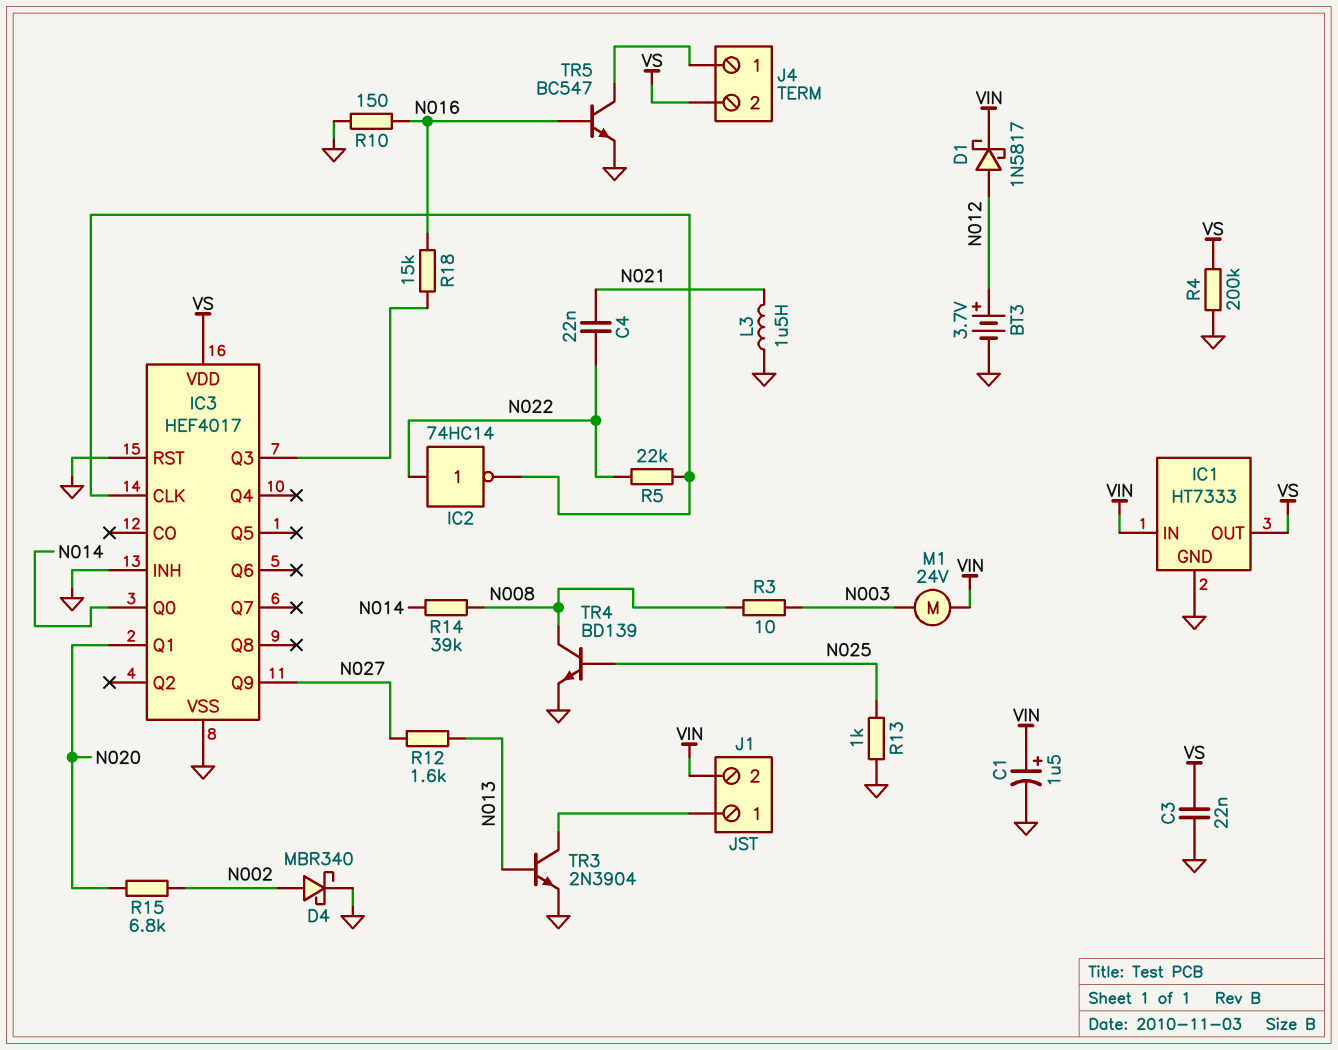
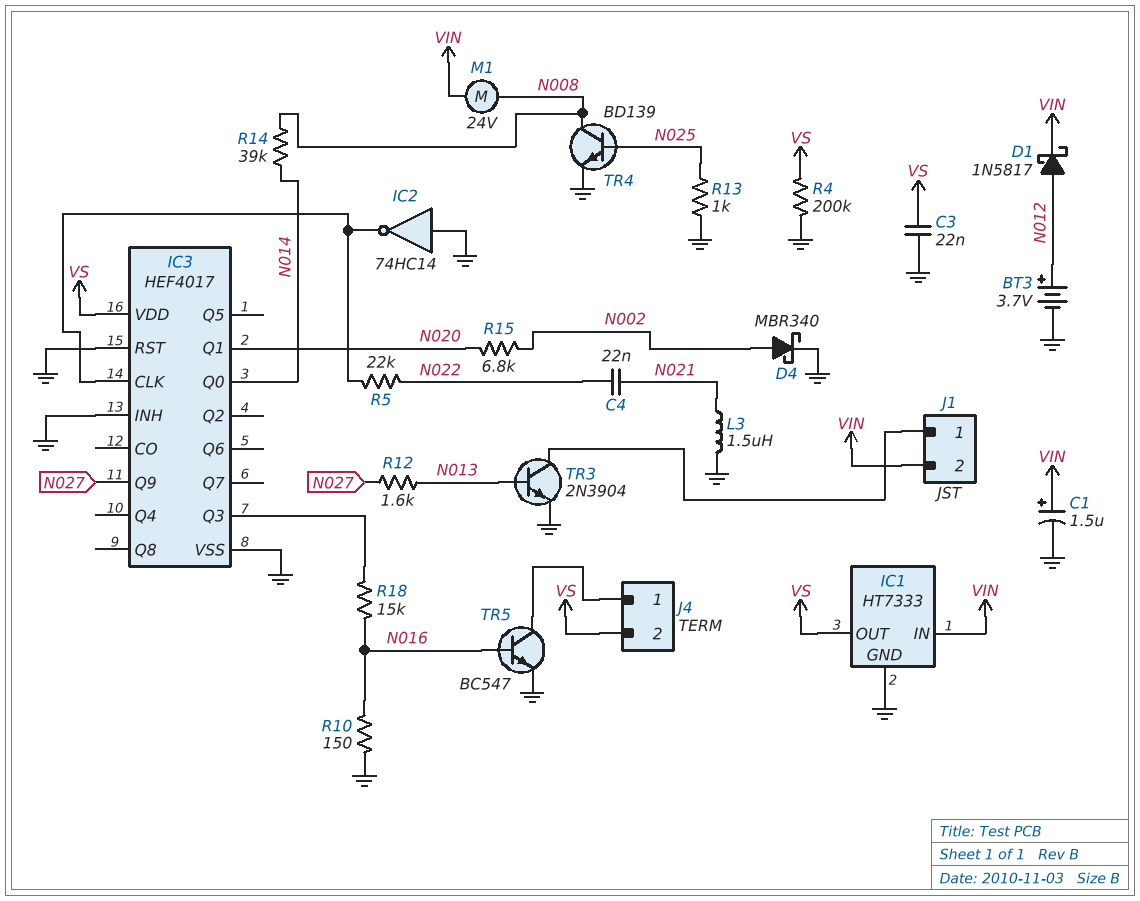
IC2: NOT 74HC14 (in N022, out IC3/CLK) -> NOT 74HC14 (in GND, out IC3/CLK)
M1: motor 24V (N003, VIN) -> motor 24V (N008, VIN)
R3: 10 (N003, N008) -> none

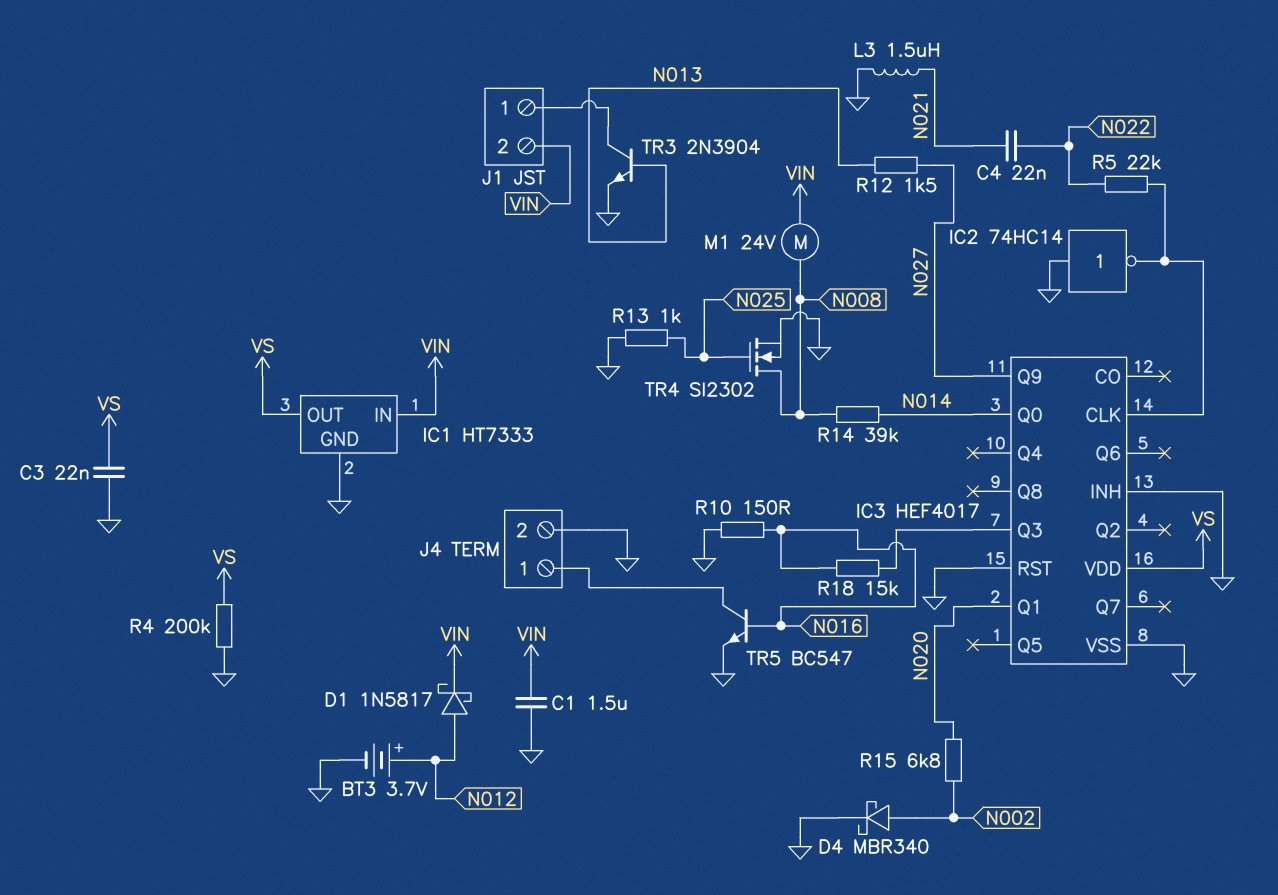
C1: 1.5uF (plus VIN, minus GND) -> 1.5uF (GND, VIN)
J4 pin 2: VS -> GND
R12: 1.6k (N013, N027) -> 1.5k (N013, N027)
TR4: NPN BD139 (B N025, C N008, E GND) -> NMOS SI2302 (G N025, D N008, S GND)

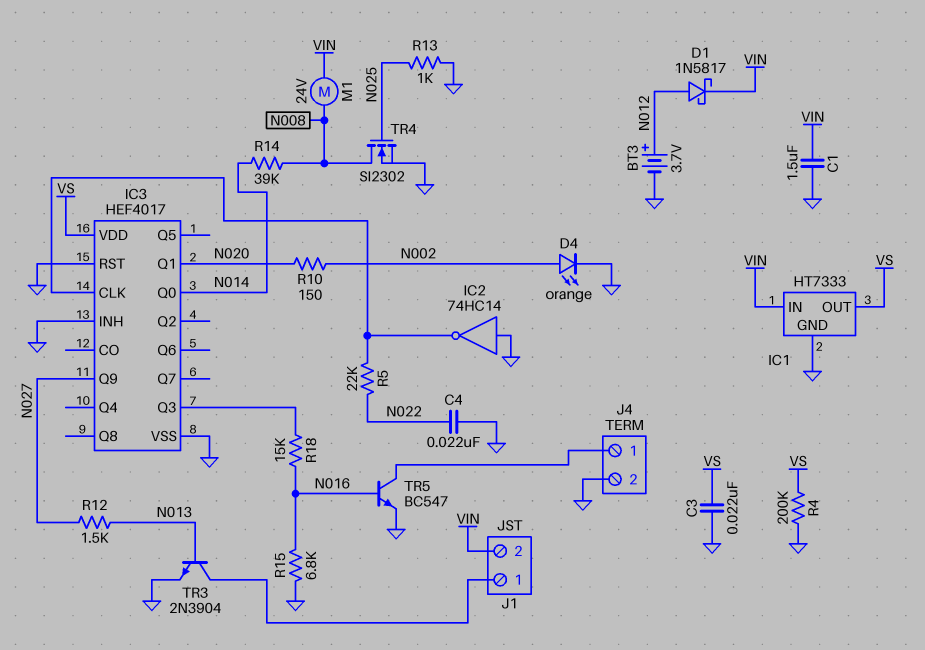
C4: 22nF (N021, N022) -> 22nF (GND, N022)
D4: schottky MBR340 (A N002, K GND) -> LED orange (A N002, K GND)
L3: 1.5uH (GND, N021) -> none
R10: 150 (GND, N016) -> 150 (N002, N020)
R15: 6.8k (N002, N020) -> 6.8k (GND, N016)

